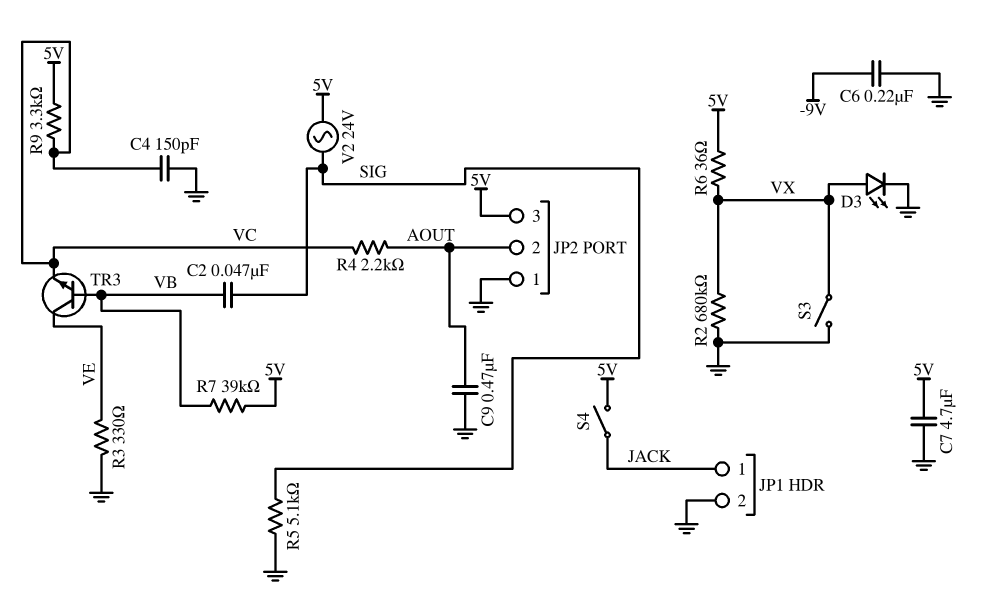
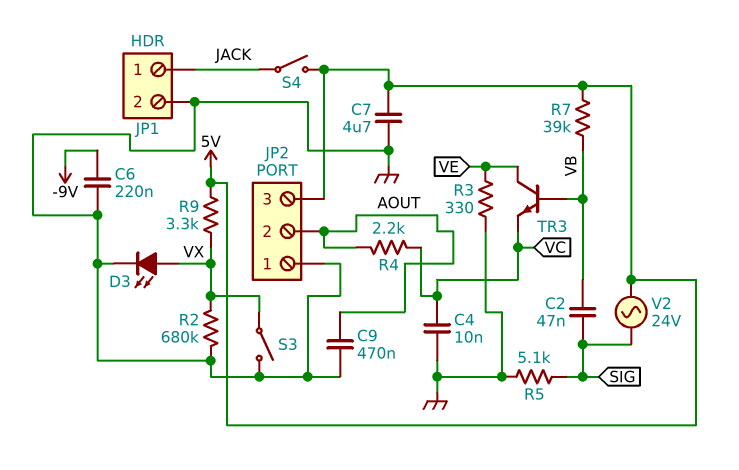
C4: 150pF (GND, VC) -> 10nF (GND, VC)
R6: 36 (5V, VX) -> none
R9: 3.3k (5V, VC) -> 3.3k (5V, VX)

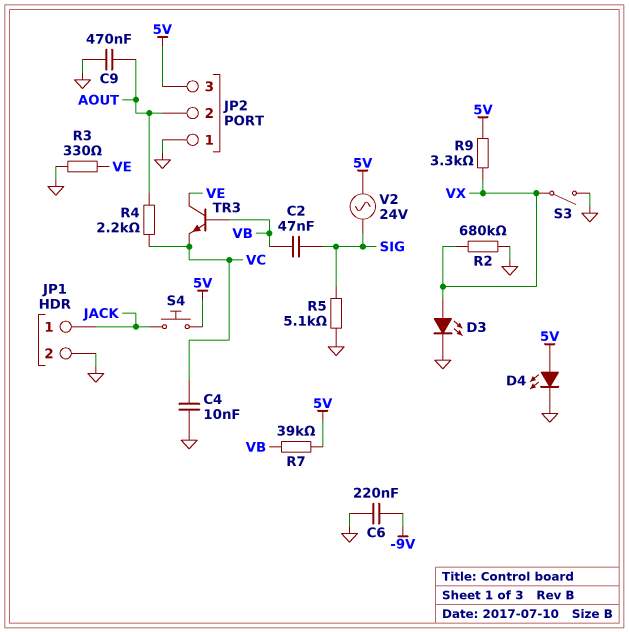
C7: 4.7uF (5V, GND) -> none
D4: none -> LED (A 5V, K GND)
S4: switch (5V, JACK) -> button (5V, JACK)

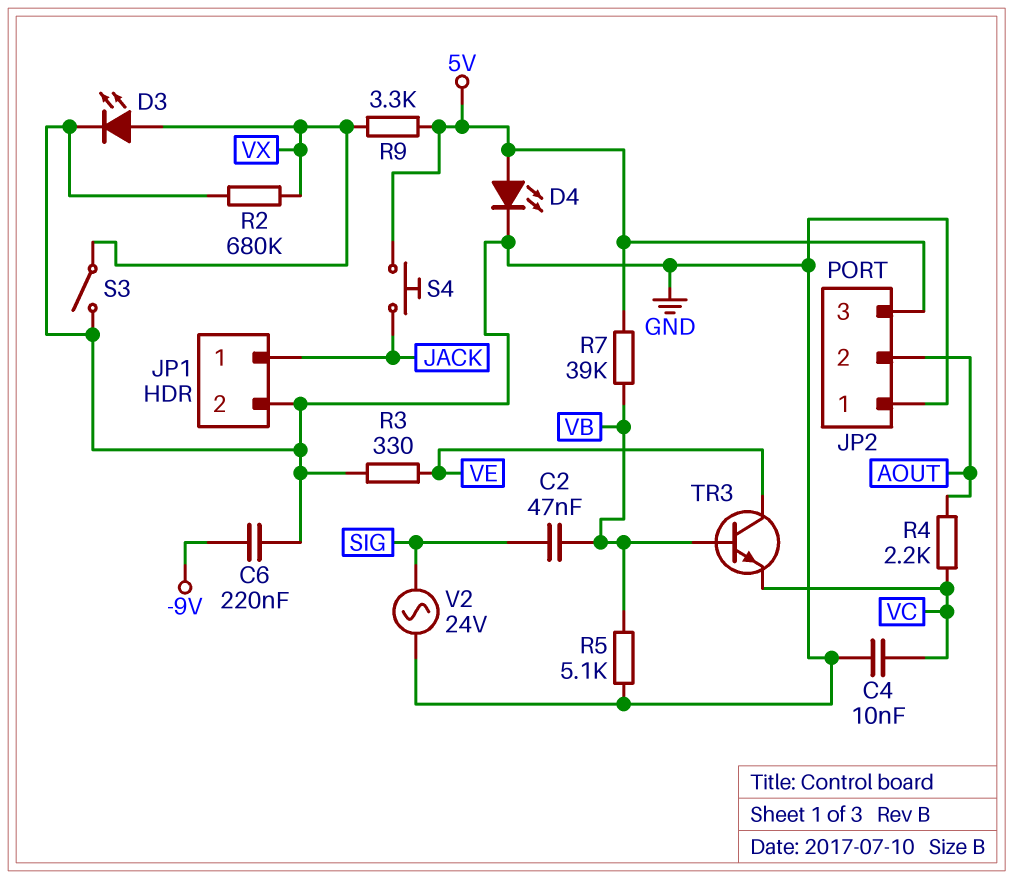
C9: 470nF (AOUT, GND) -> none
R5: 5.1k (GND, SIG) -> 5.1k (GND, VB)
V2: AC 24V (5V, SIG) -> AC 24V (GND, SIG)

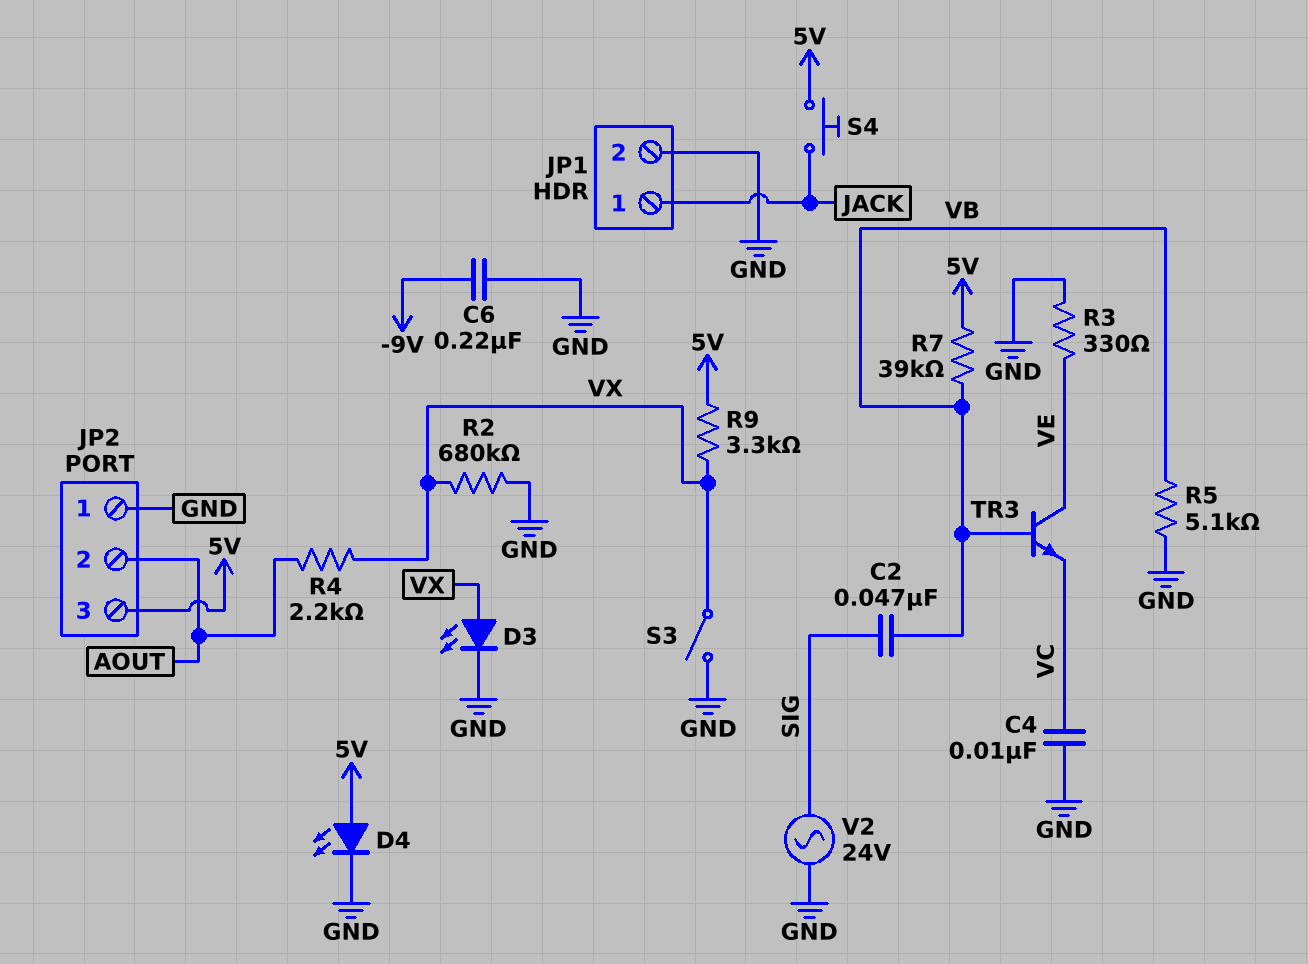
R4: 2.2k (AOUT, VC) -> 2.2k (AOUT, VX)

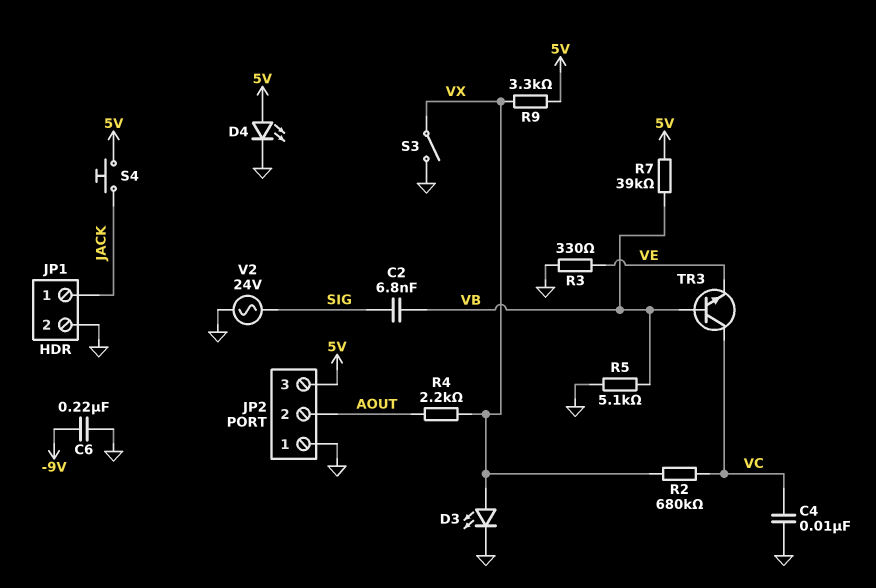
C2: 47nF (SIG, VB) -> 6.8nF (SIG, VB)
R2: 680k (GND, VX) -> 680k (VC, VX)
TR3: NPN (B VB, C VE, E VC) -> NPN (B VB, C VC, E VE)

